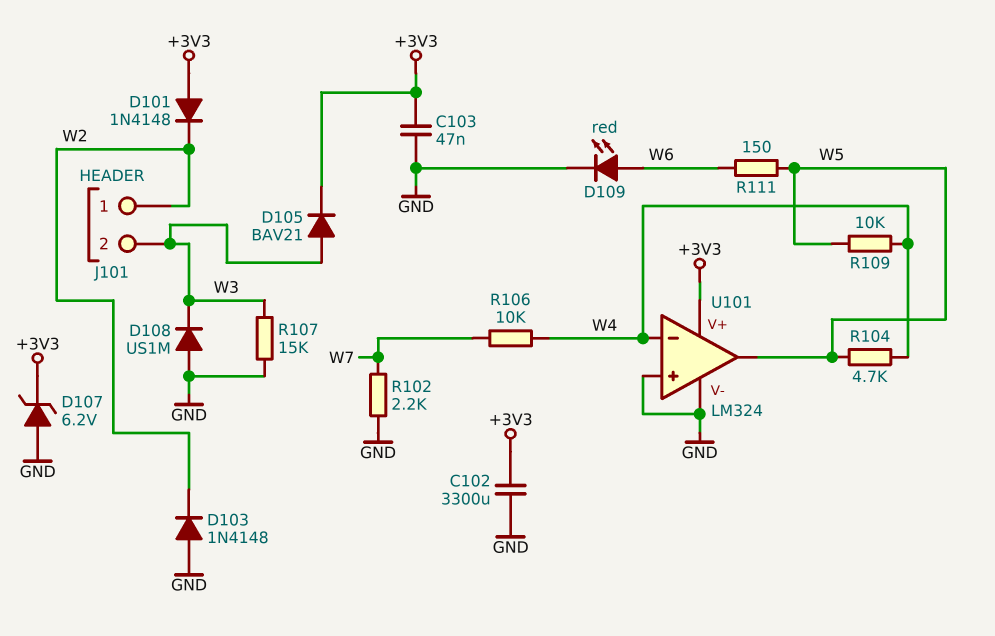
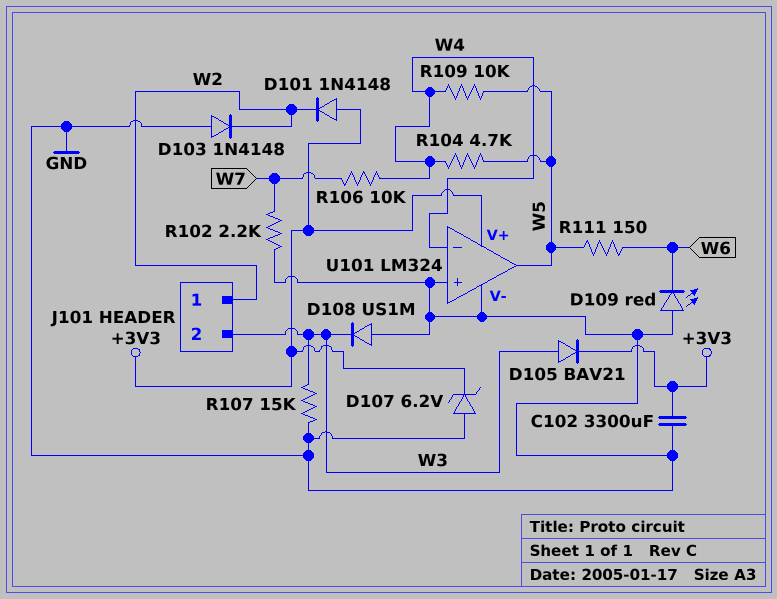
C103: 47nF (+3V3, GND) -> none
D109: LED red (A W6, K GND) -> LED red (A GND, K W6)

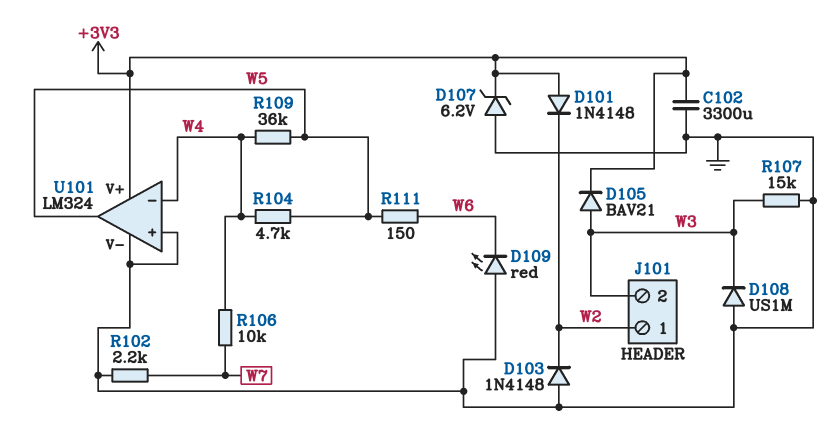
R109: 10k (W4, W5) -> 36k (W4, W5)

